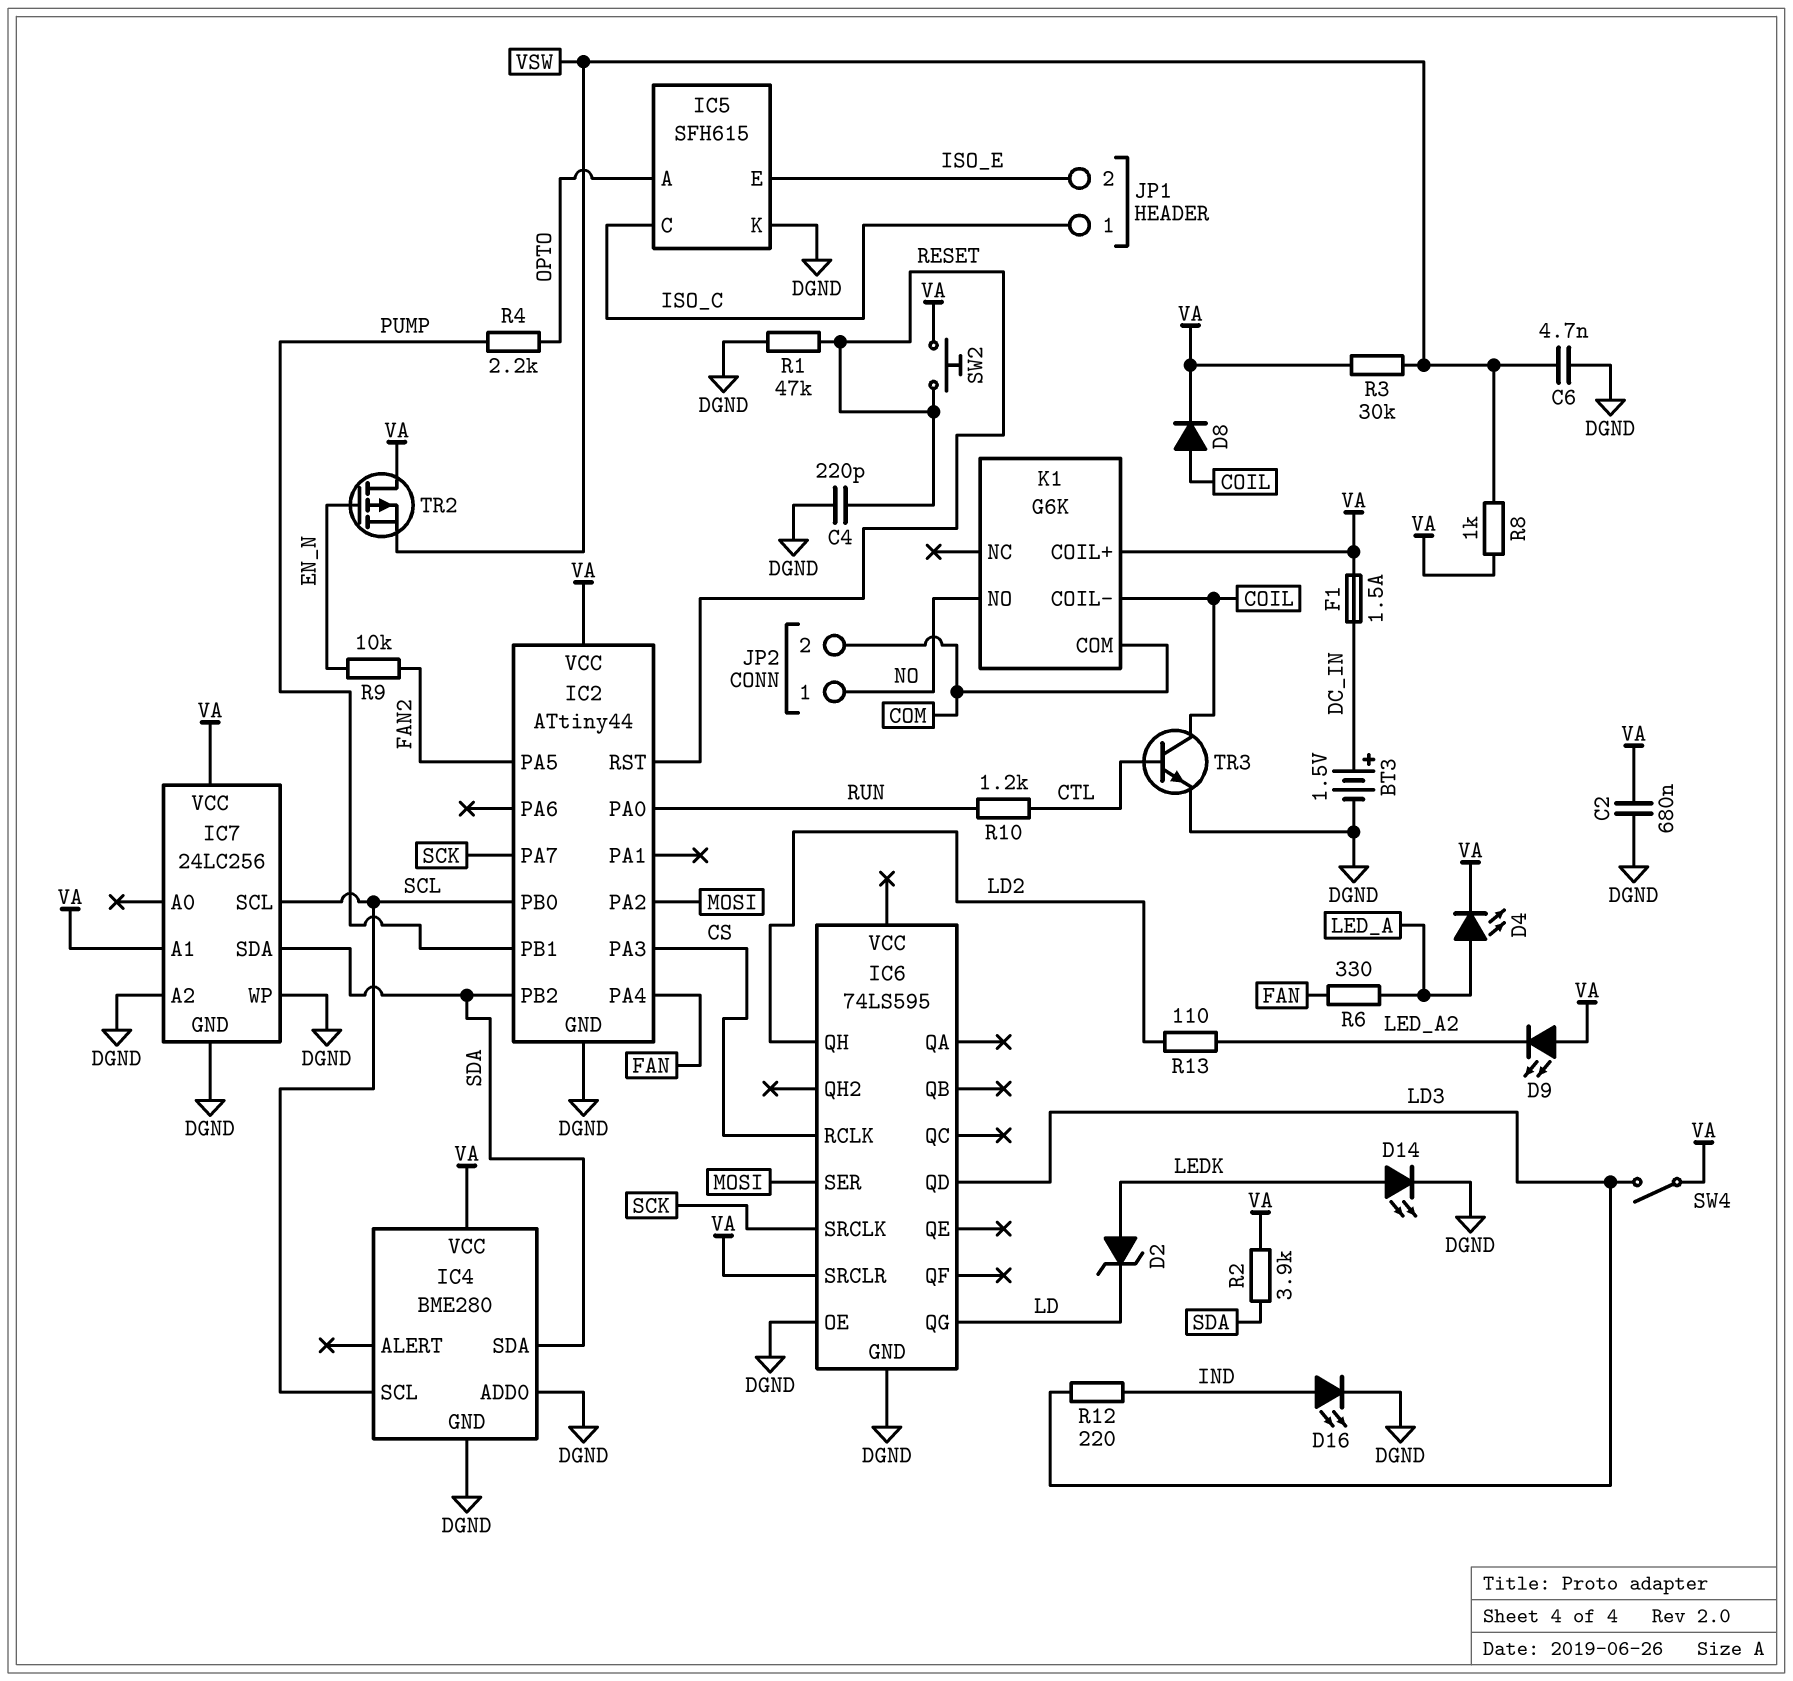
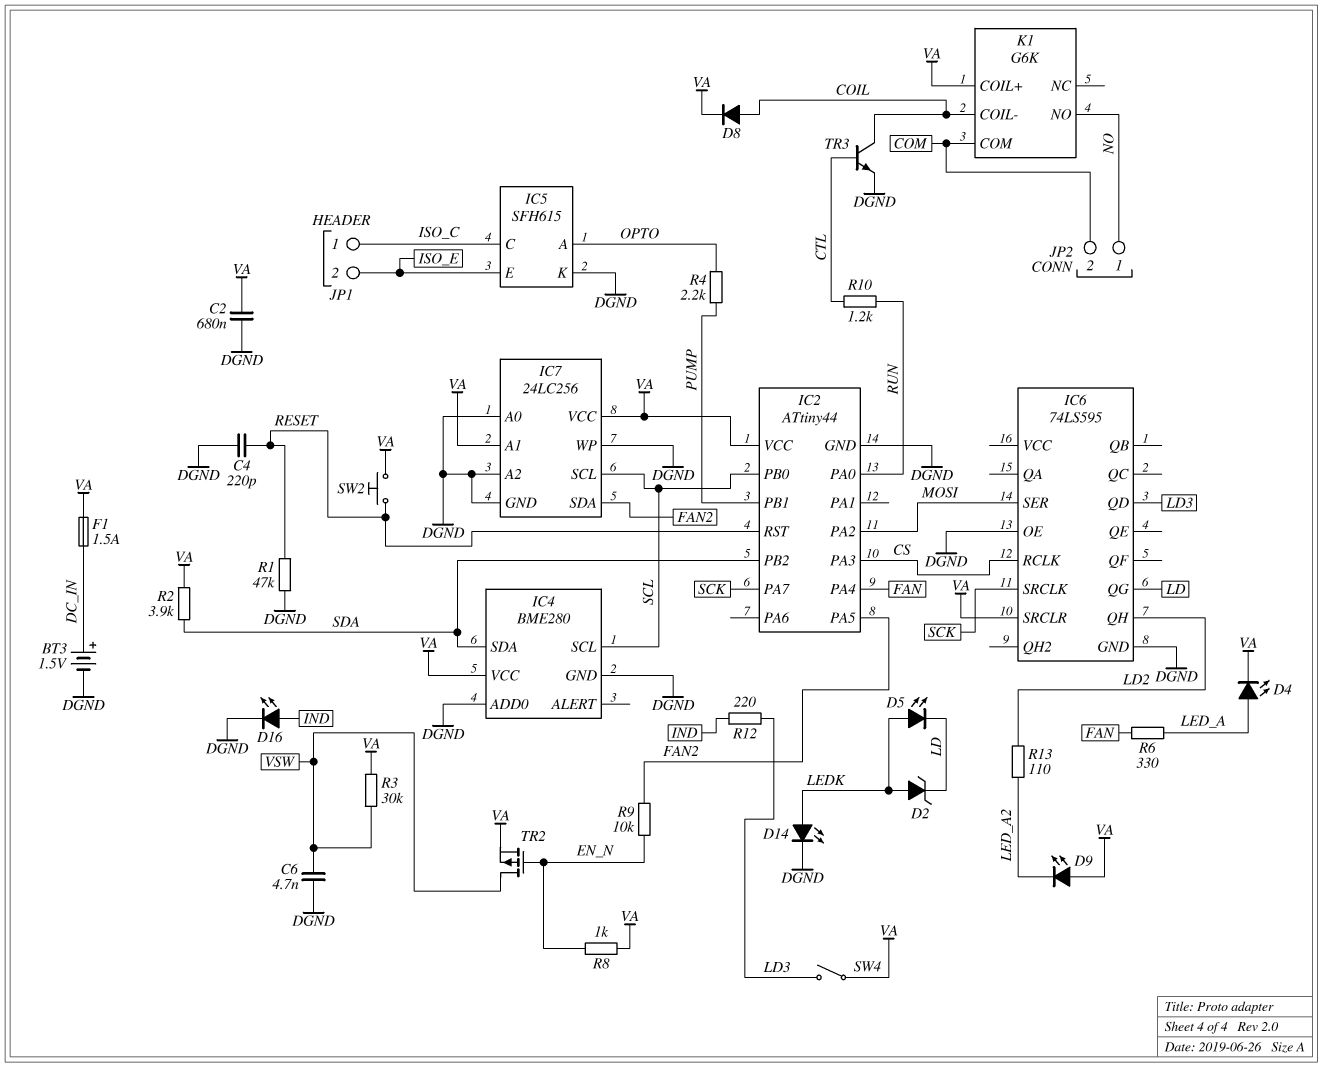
D5: none -> LED (A LEDK, K LD)
IC7 pin A0: none -> DGND
IC7 pin SDA: SDA -> FAN2
R8: 1k (VA, VSW) -> 1k (EN_N, VA)
TR2: PMOS (G EN_N, D VA, S VSW) -> PMOS (G EN_N, D VSW, S VA)

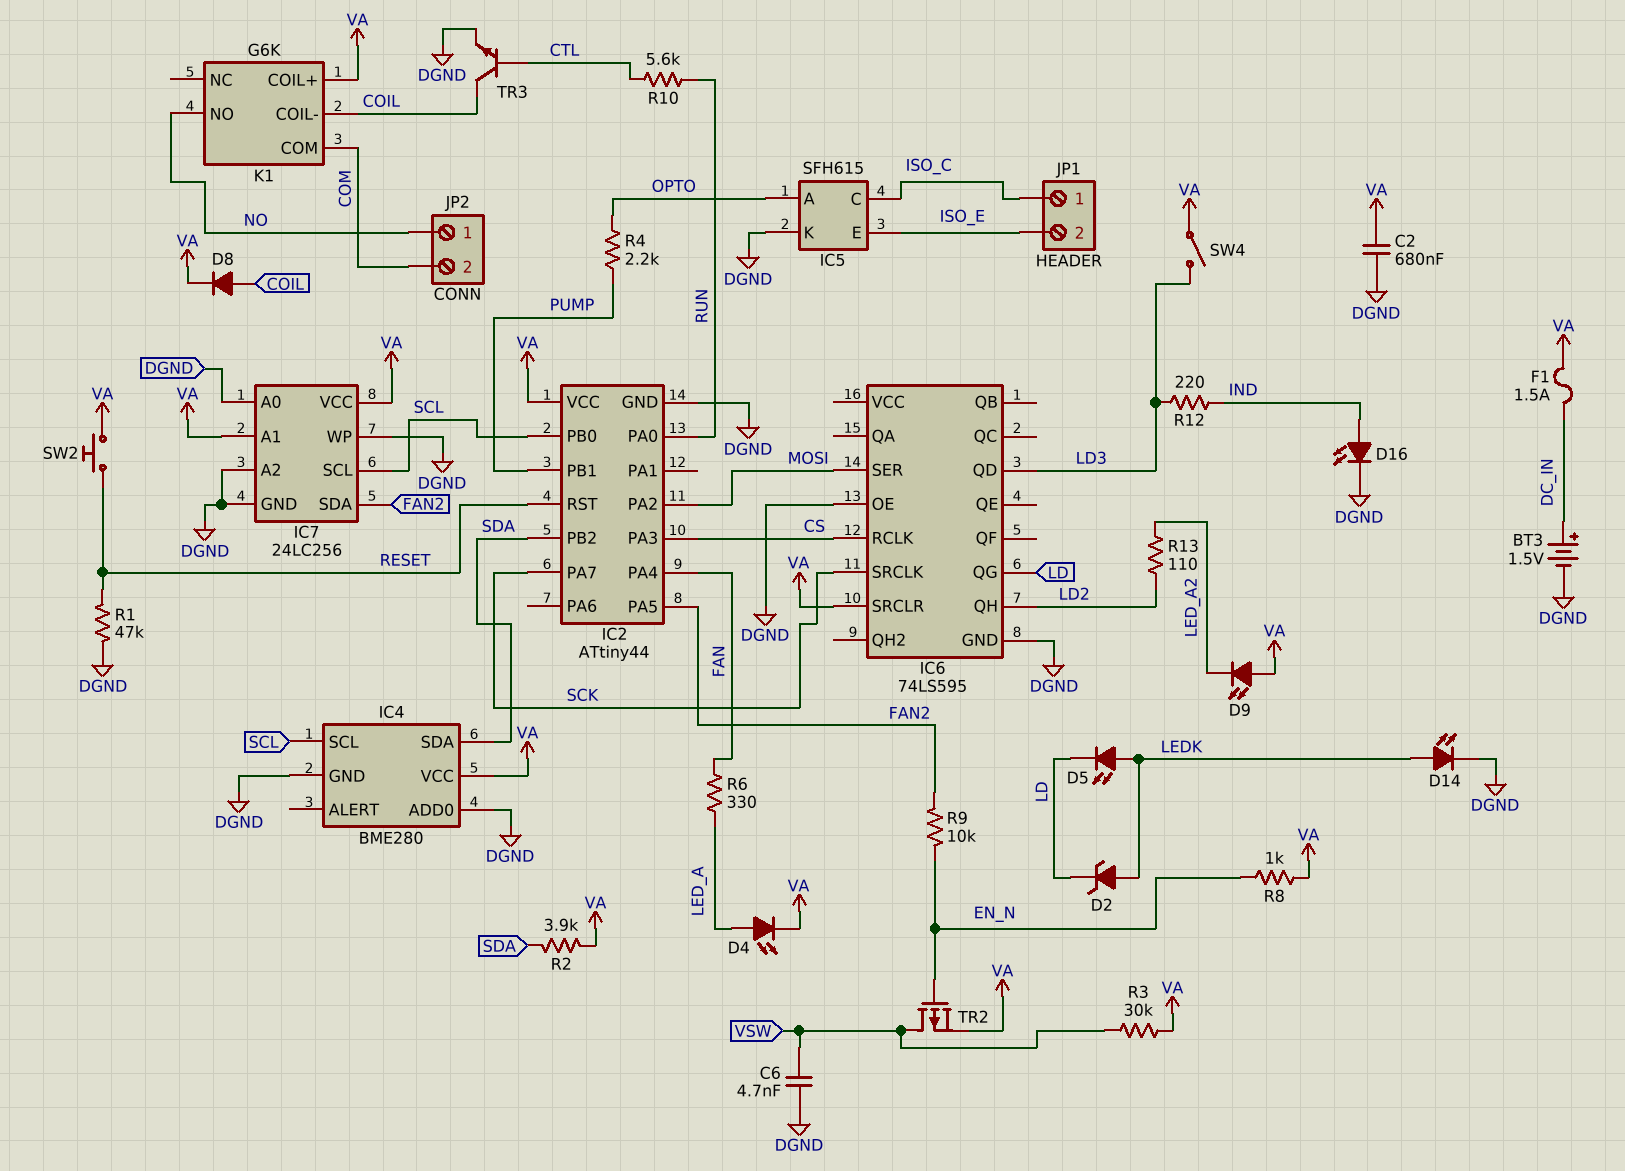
C4: 220pF (DGND, RESET) -> none
R10: 1.2k (CTL, RUN) -> 5.6k (CTL, RUN)

